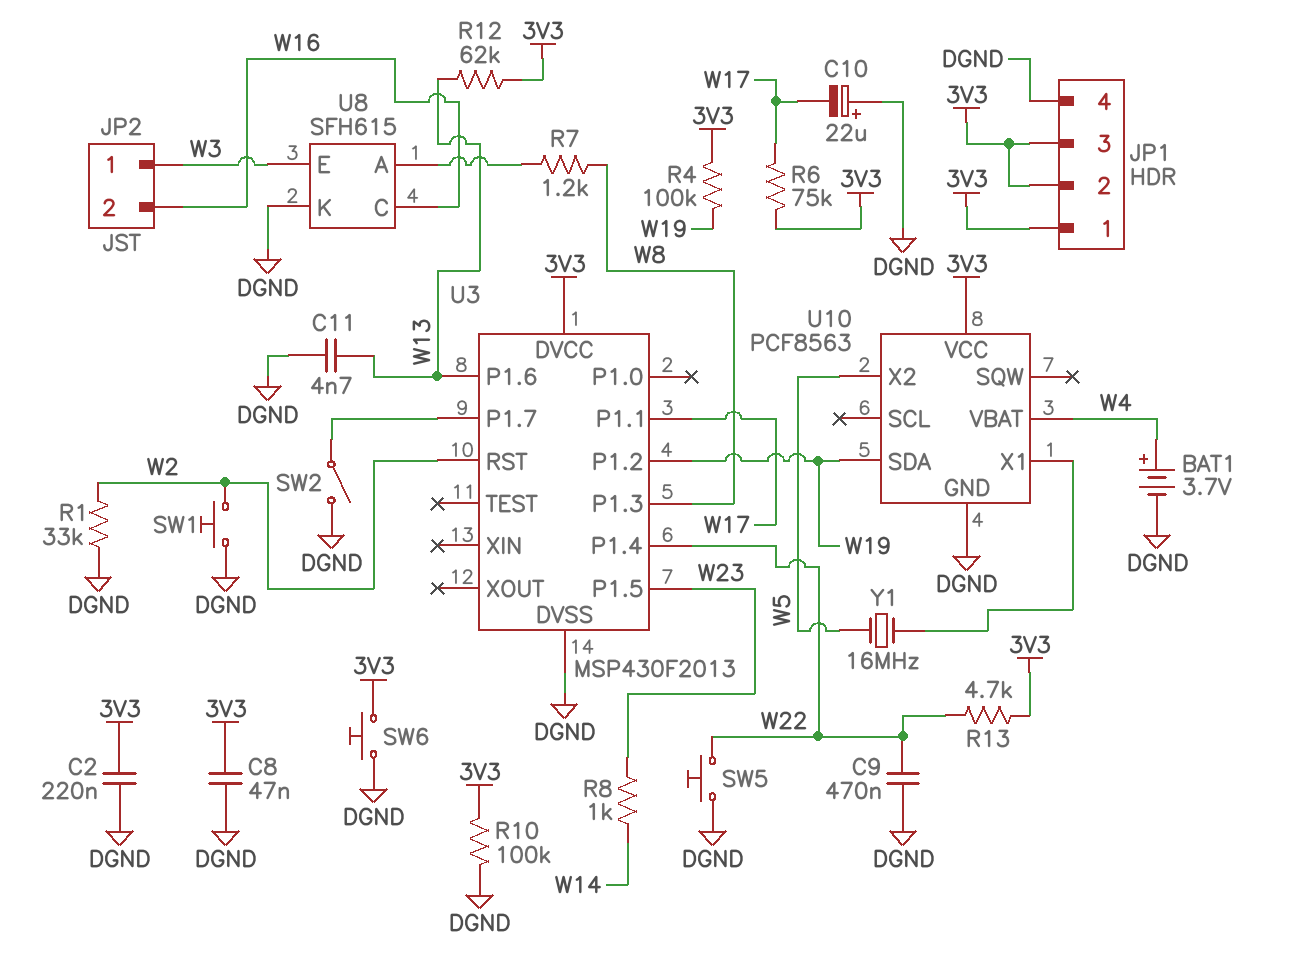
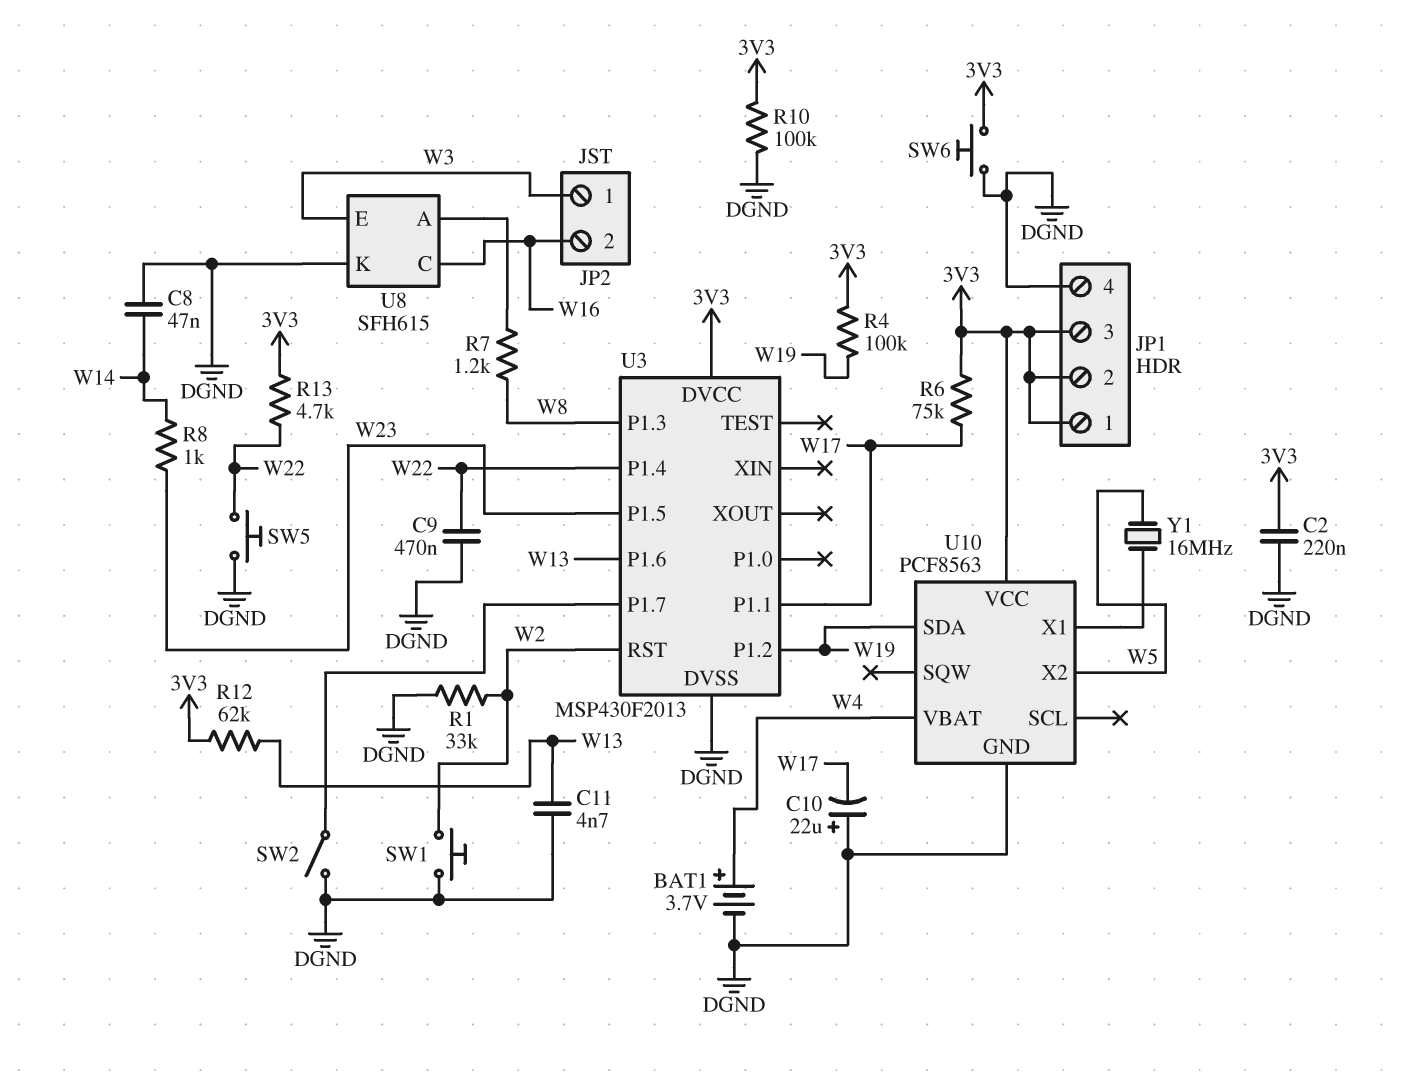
C8: 47nF (3V3, DGND) -> 47nF (DGND, W14)

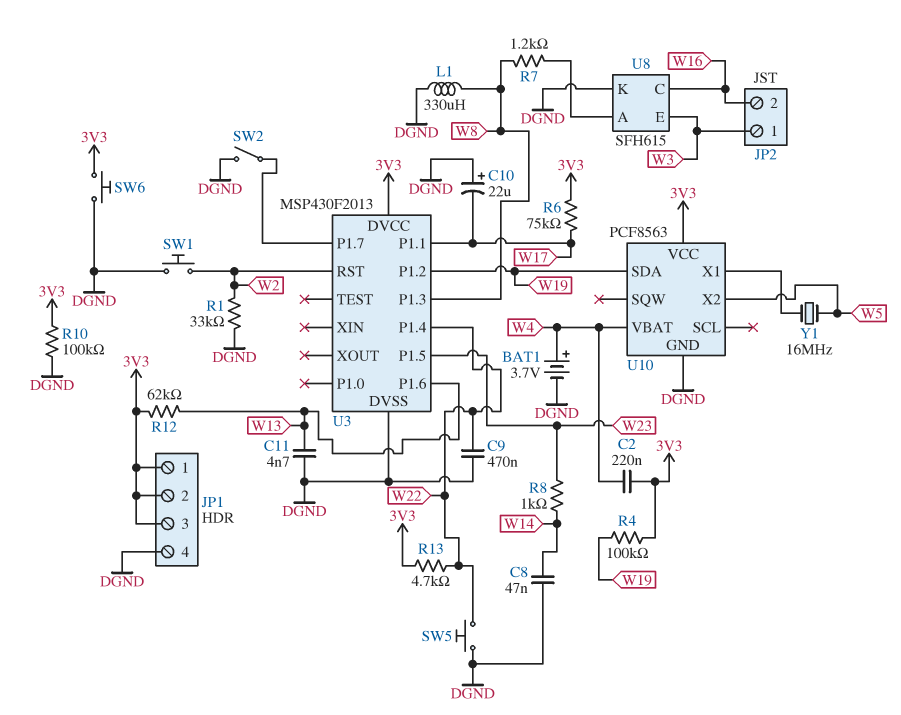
C2: 220nF (3V3, DGND) -> 220nF (3V3, W4)
L1: none -> 330uH (DGND, W8)

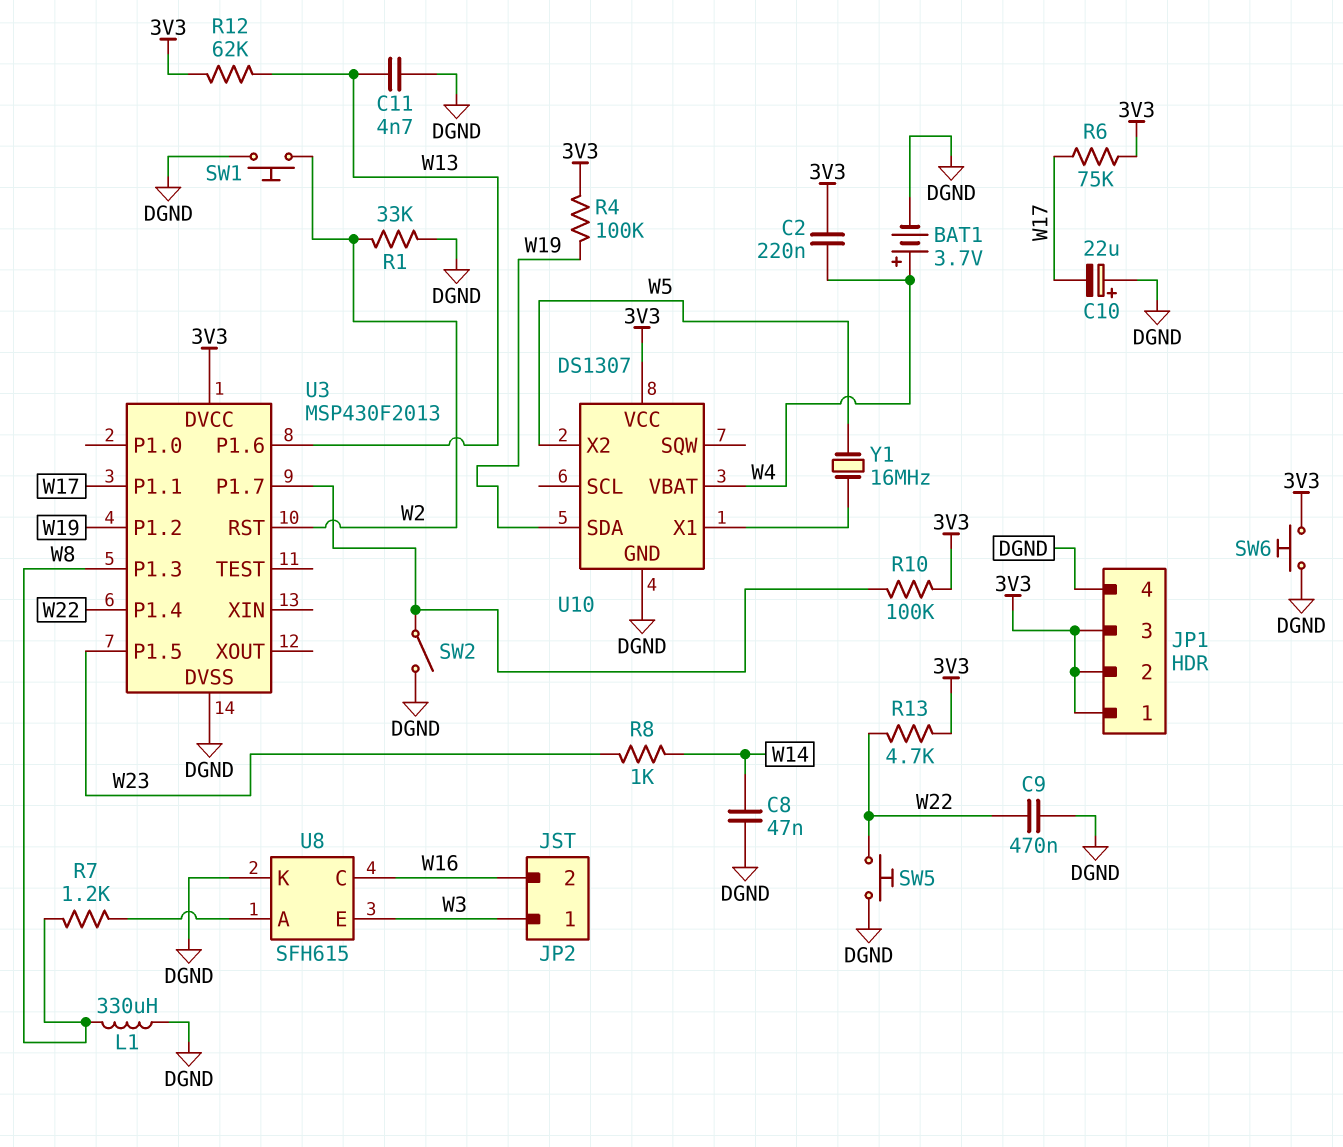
R10: 100k (3V3, DGND) -> 100k (3V3, U3/P1.7)
U10: PCF8563 -> DS1307

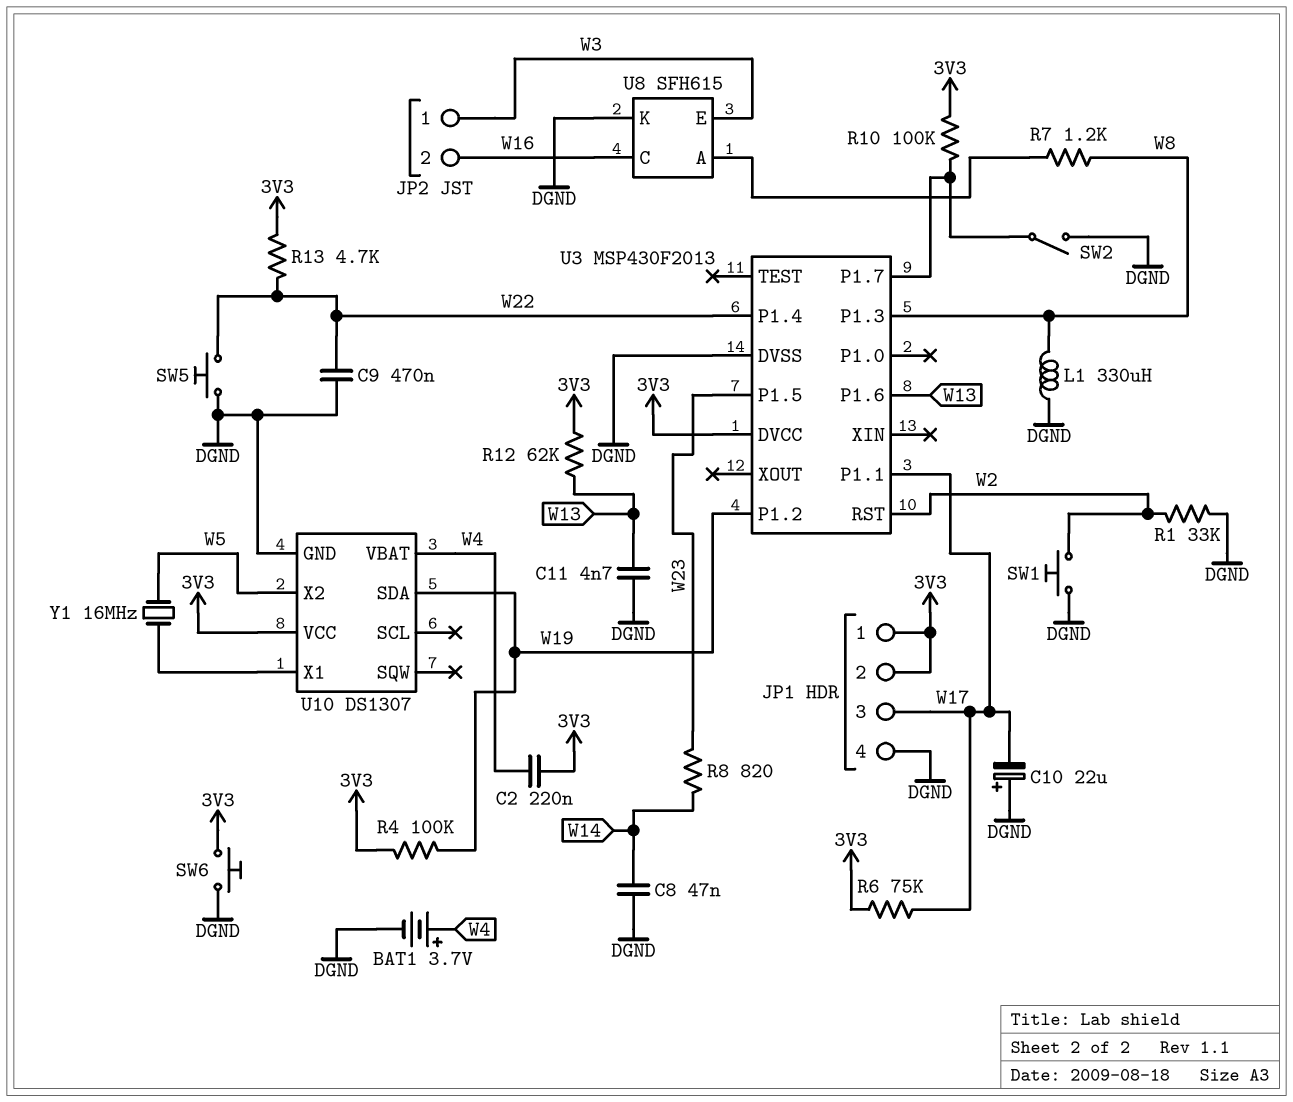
JP1 pin 3: 3V3 -> W17
R8: 1k (W14, W23) -> 820 (W14, W23)

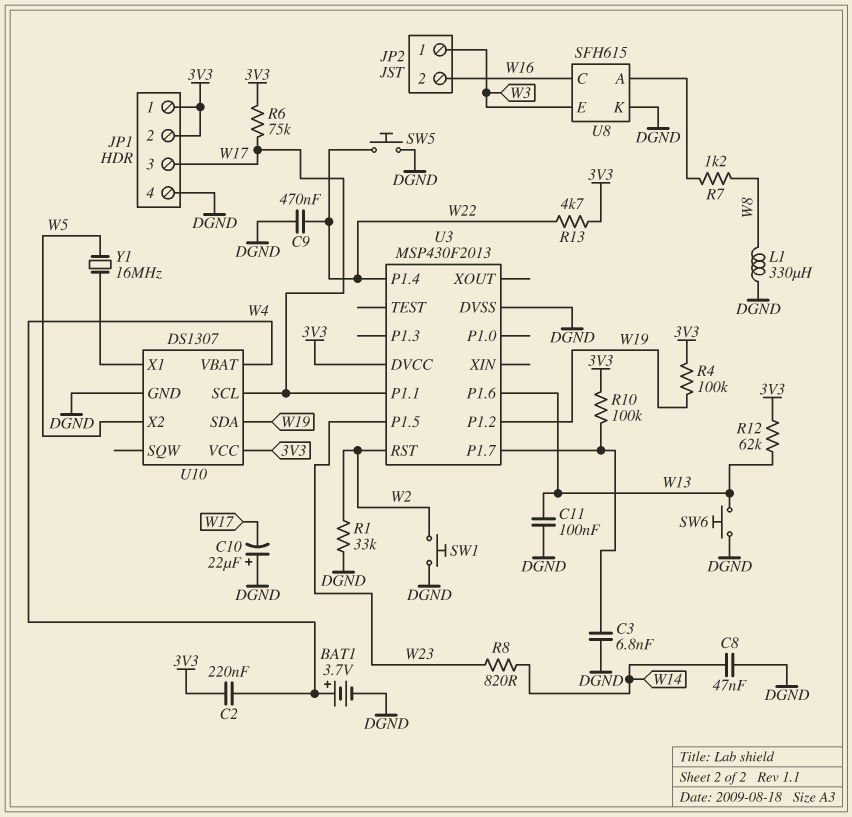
C3: none -> 6.8nF (DGND, U3/P1.7)
C11: 4.7nF (DGND, W13) -> 100nF (DGND, W13)
SW2: switch (DGND, U3/P1.7) -> none
SW6: button (3V3, DGND) -> button (DGND, W13)
U3 pin P1.3: W8 -> none
U10 pin SCL: none -> W17

